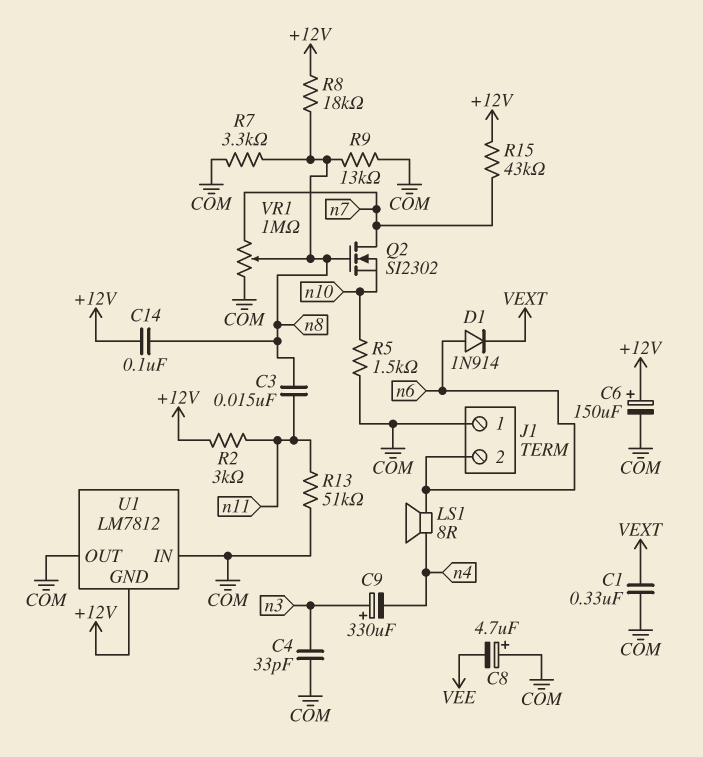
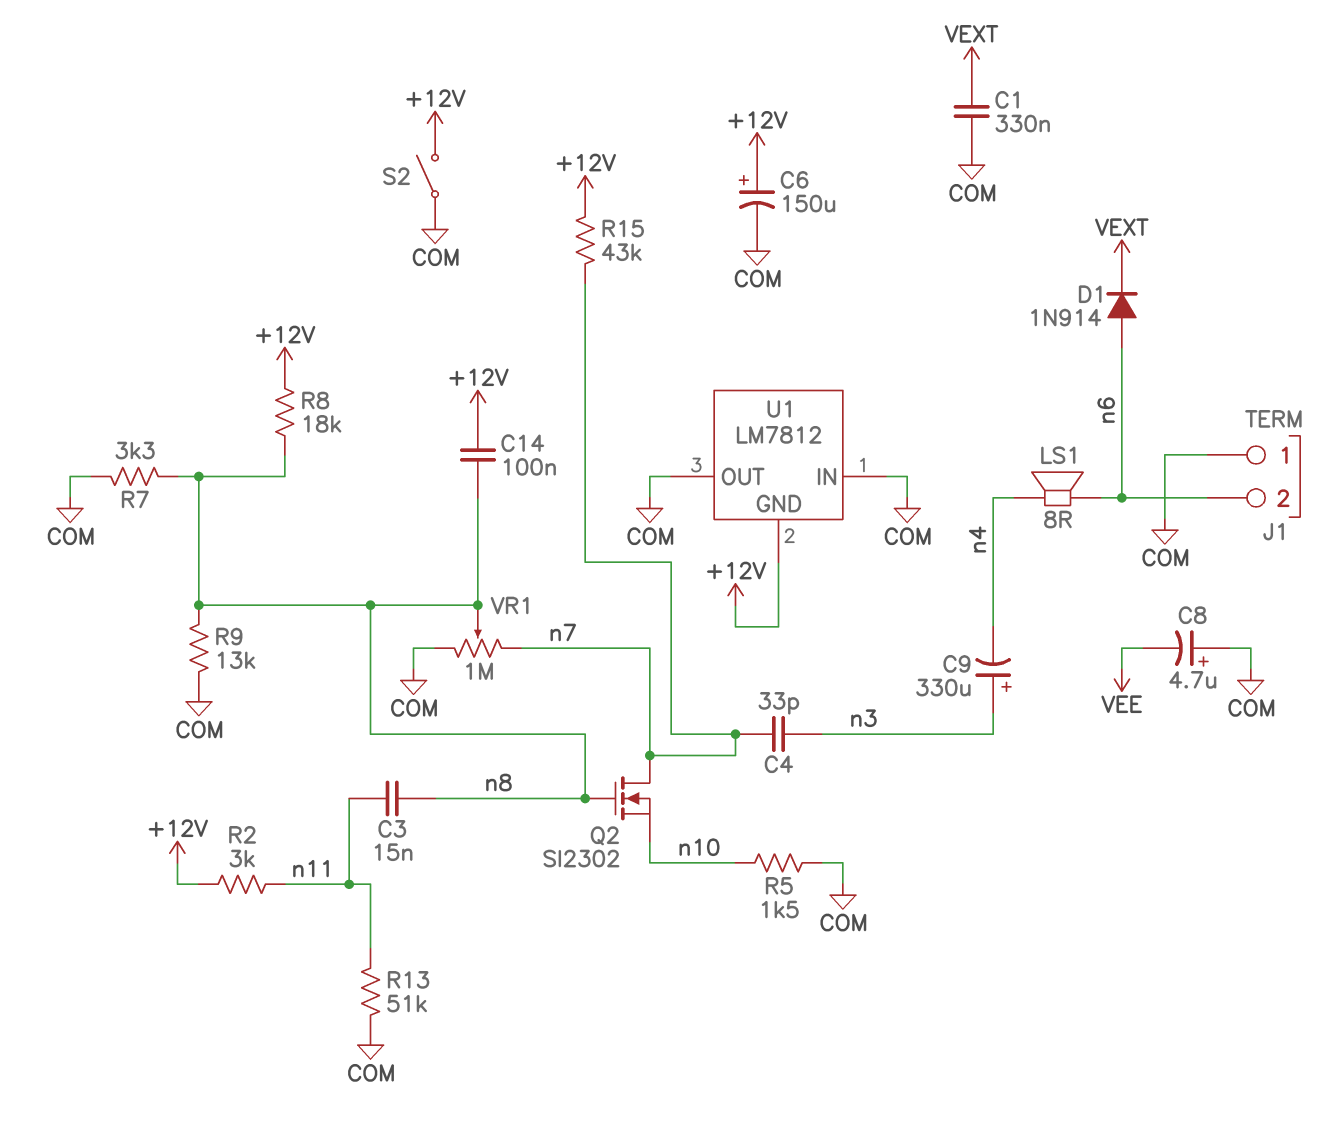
C4: 33pF (COM, n3) -> 33pF (n3, n7)
S2: none -> switch (+12V, COM)

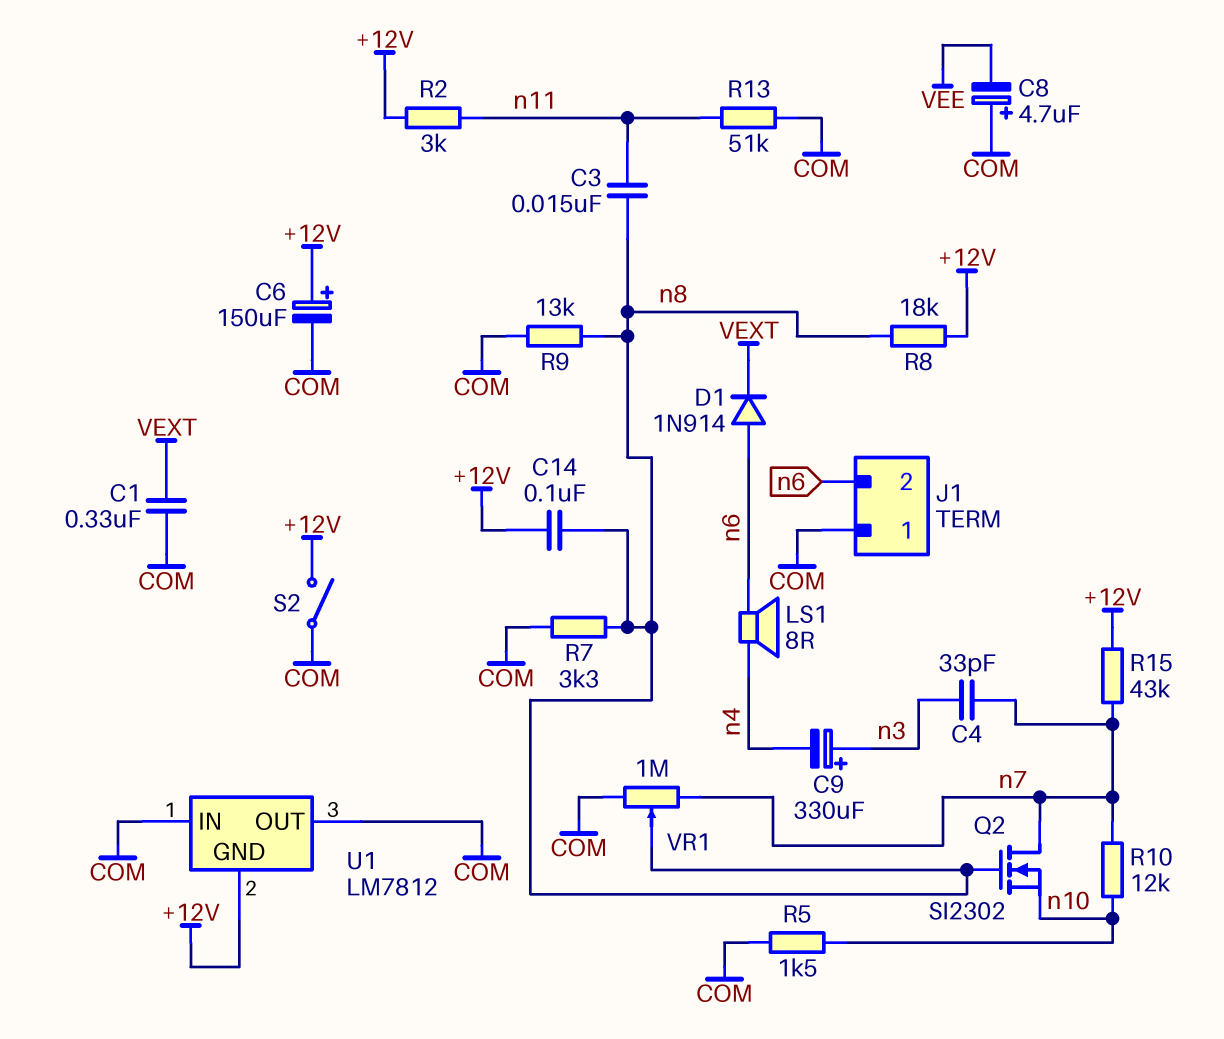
R10: none -> 12k (n7, n10)

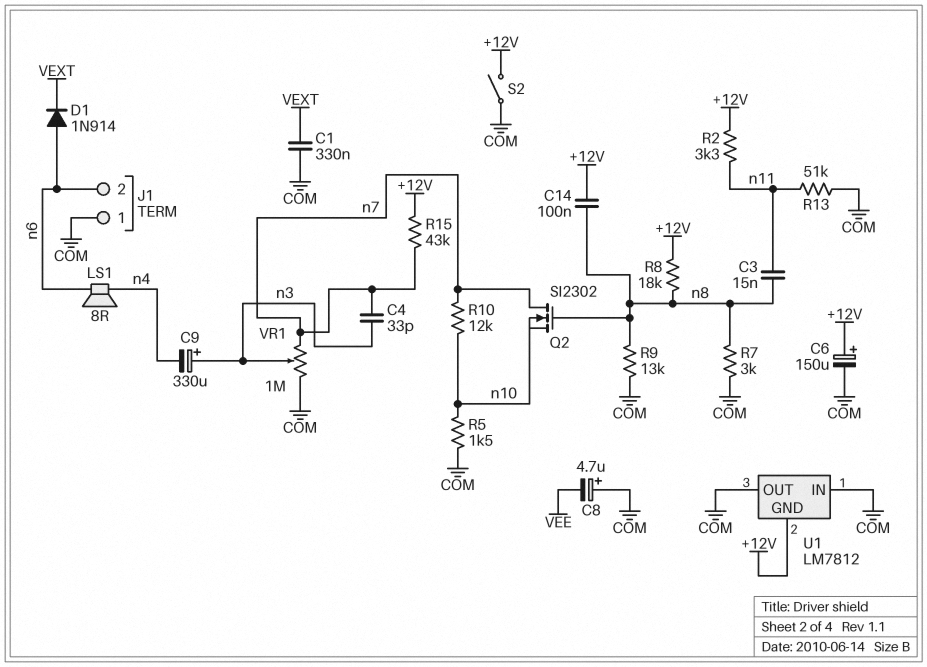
R2: 3k (+12V, n11) -> 3.3k (+12V, n11)
R7: 3.3k (COM, n8) -> 3k (COM, n8)
VR1: 1M (COM, n7, wiper n8) -> 1M (COM, n7, wiper n3)

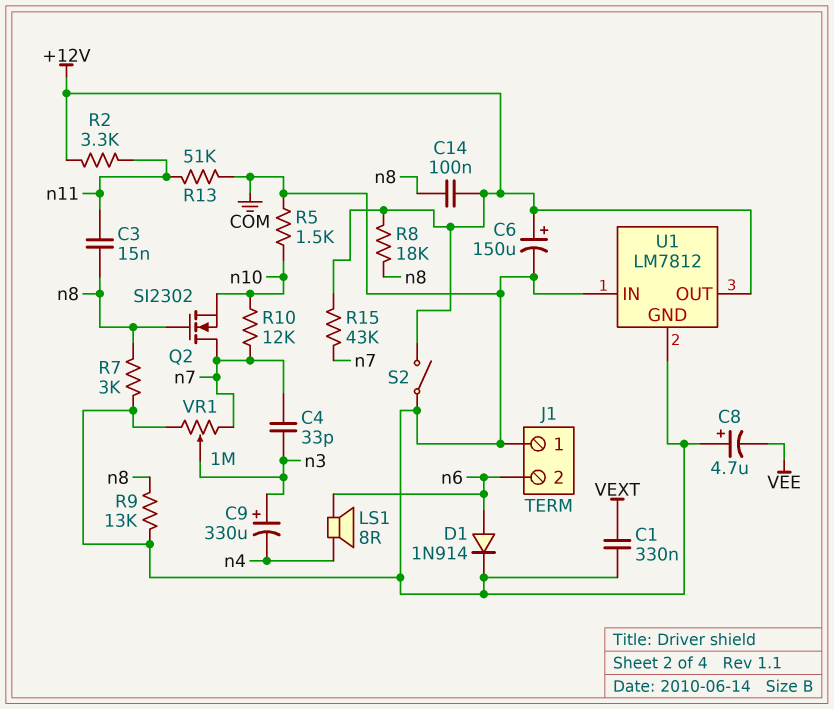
D1: diode 1N914 (A n6, K VEXT) -> diode 1N914 (A n6, K COM)
U1 pin GND: +12V -> COM
U1 pin OUT: COM -> +12V

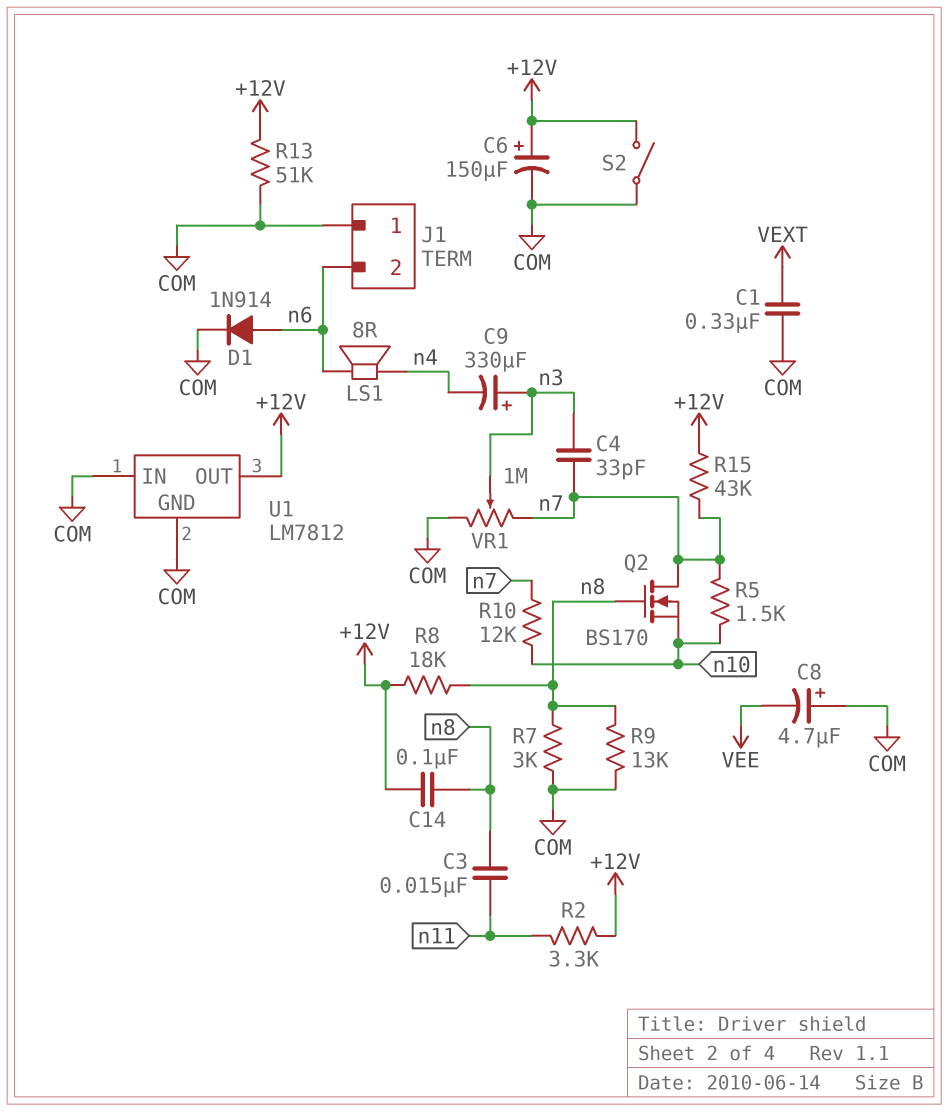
Q2: NMOS SI2302 (G n8, D n7, S n10) -> NMOS BS170 (G n8, D n7, S n10)
R5: 1.5k (COM, n10) -> 1.5k (n7, n10)
R13: 51k (COM, n11) -> 51k (+12V, COM)

